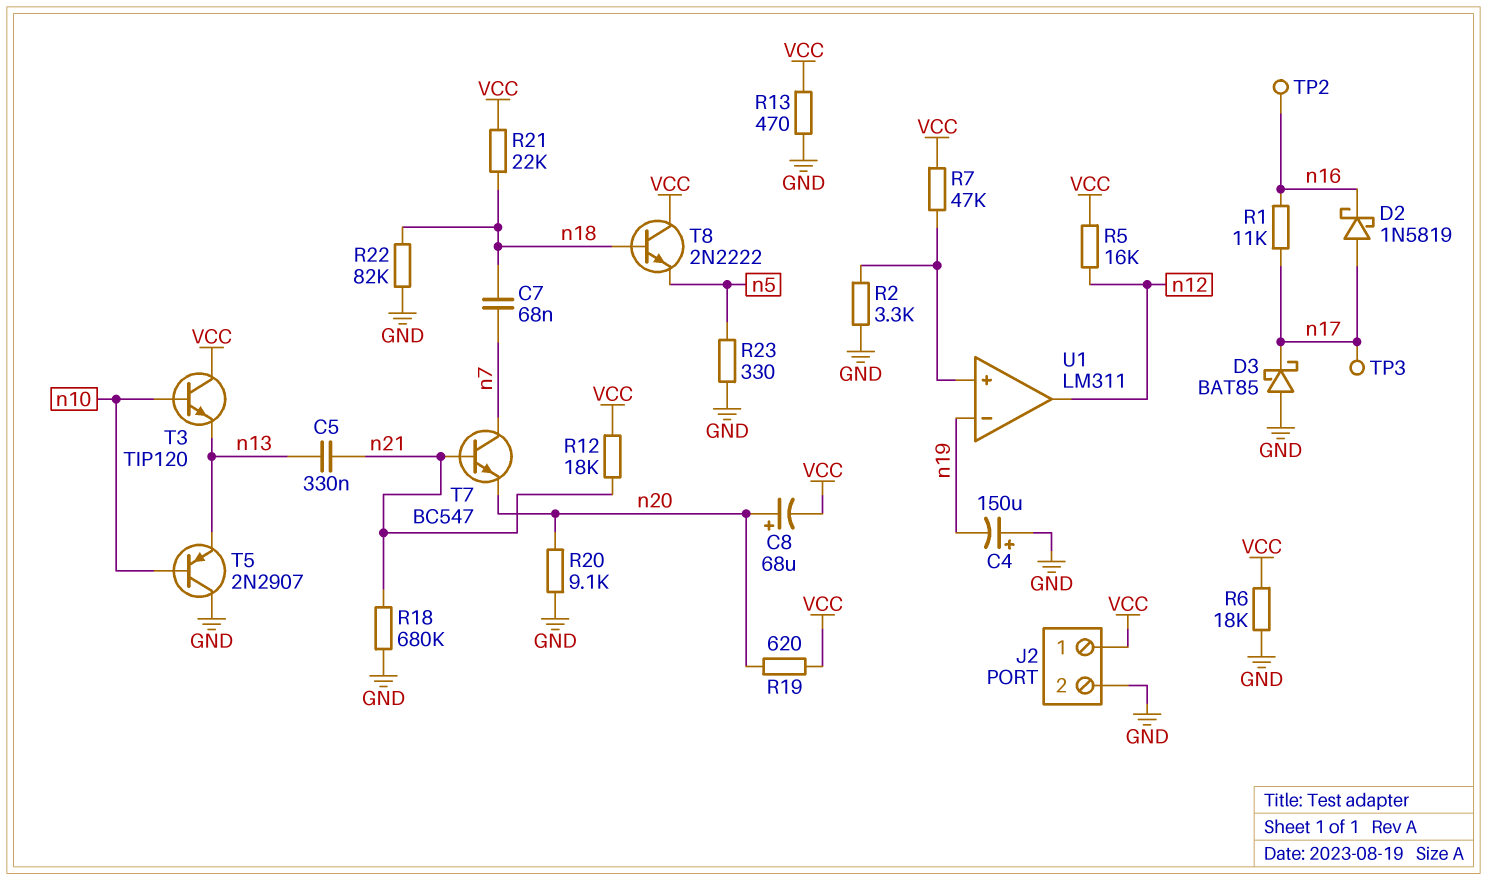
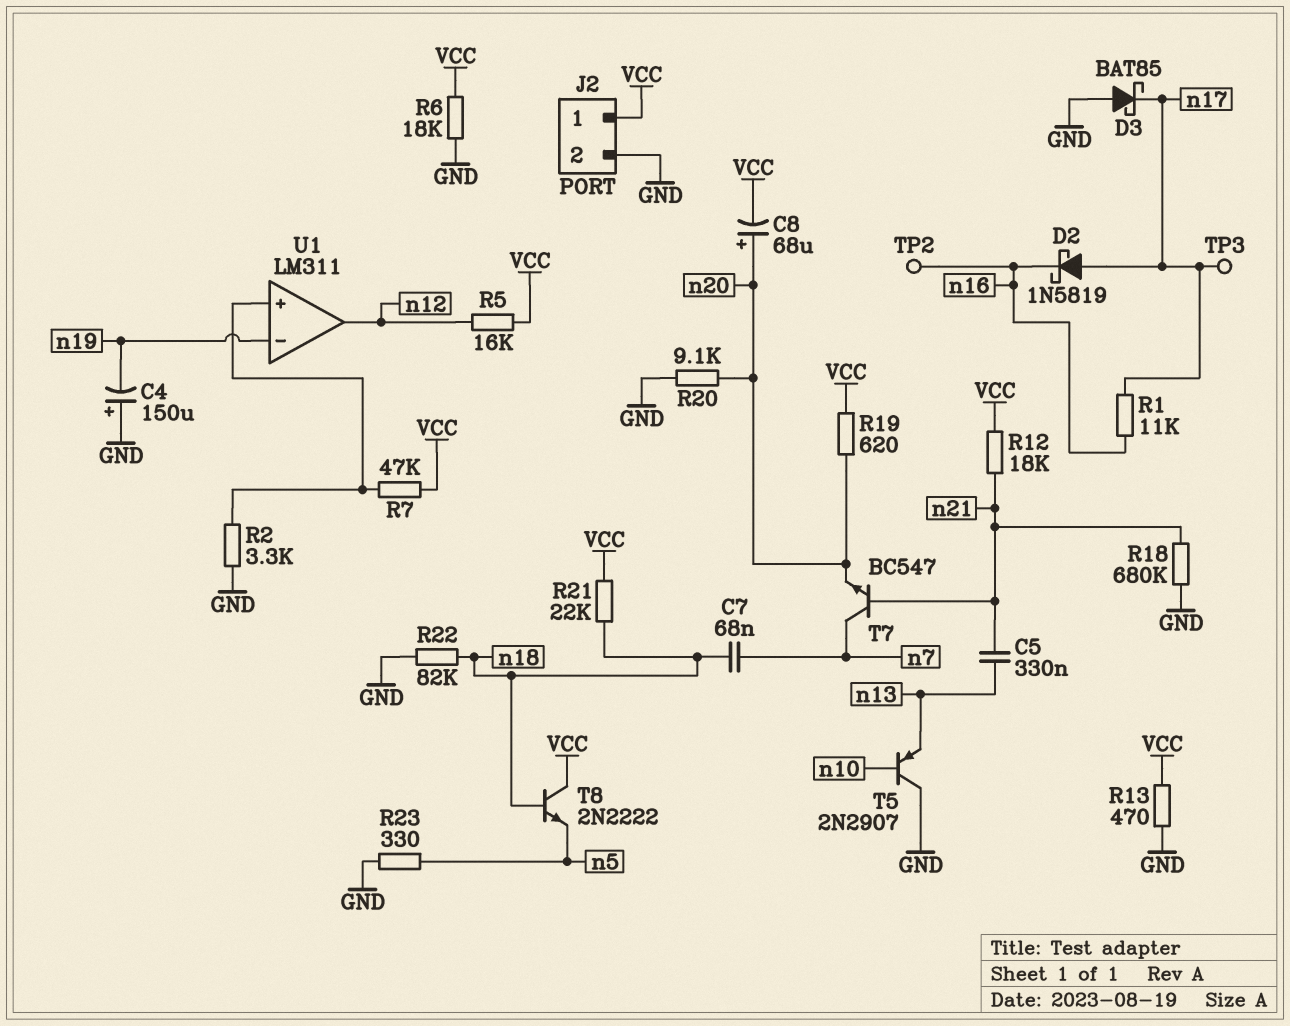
T3: NPN TIP120 (B n10, C VCC, E n13) -> none

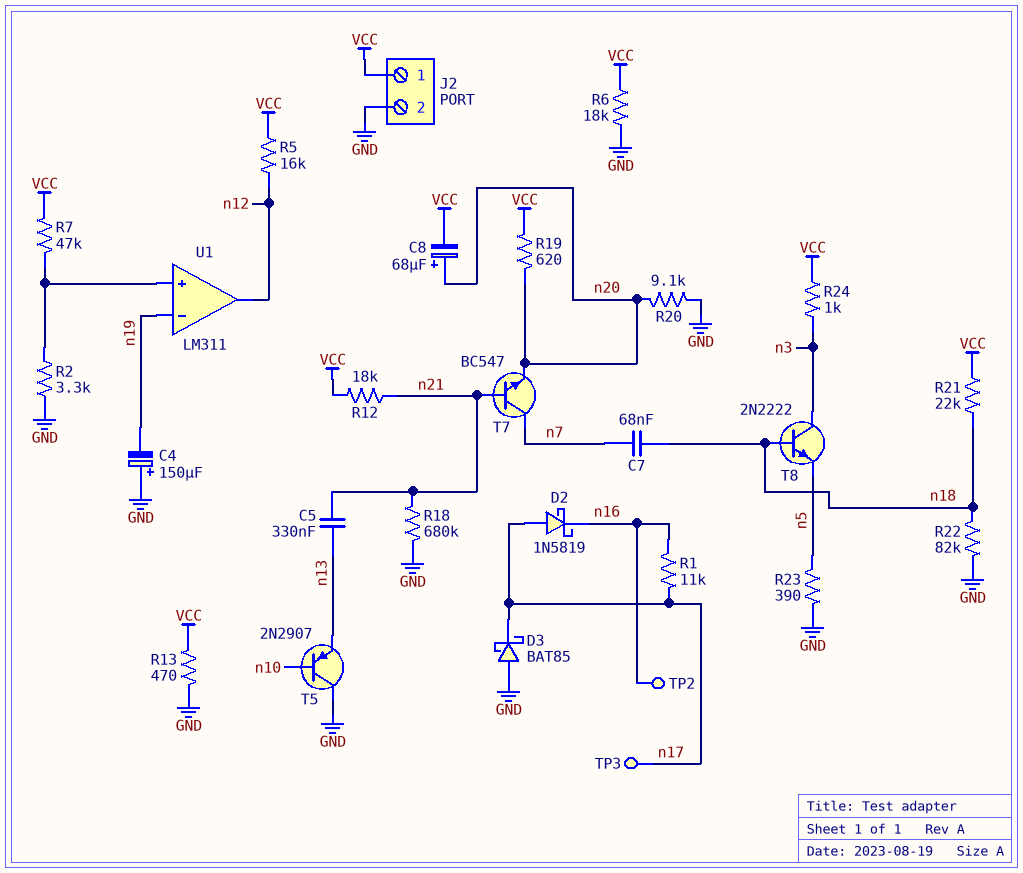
R23: 330 (GND, n5) -> 390 (GND, n5)
R24: none -> 1k (VCC, n3)
T8: NPN 2N2222 (B n18, C VCC, E n5) -> NPN 2N2222 (B n18, C n3, E n5)

